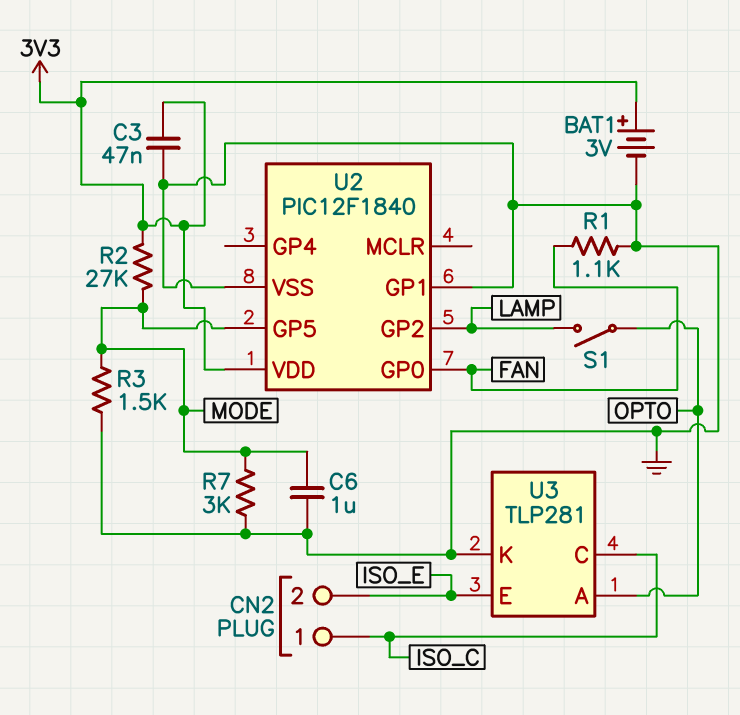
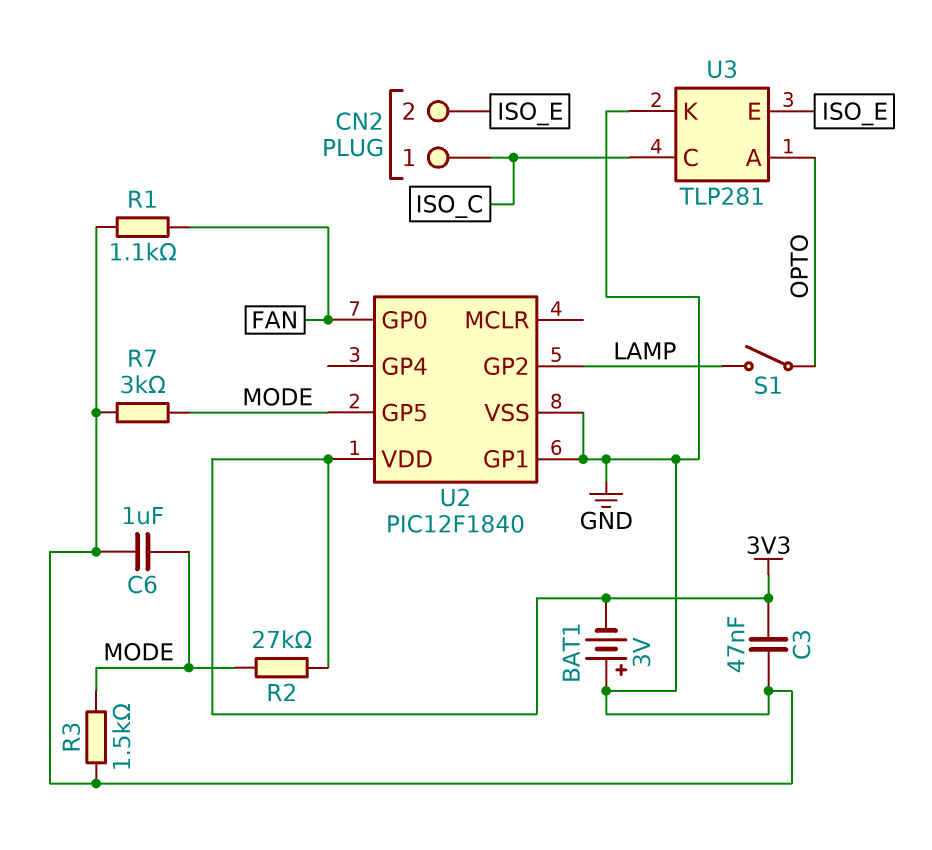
BAT1: 3V (plus 3V3, minus GND) -> 3V (plus GND, minus 3V3)

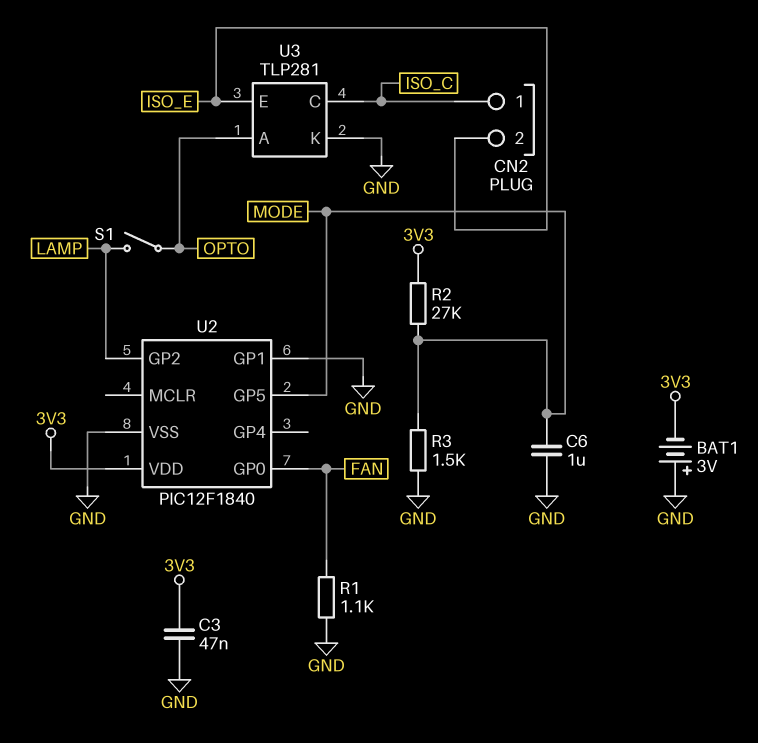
R7: 3k (GND, MODE) -> none

